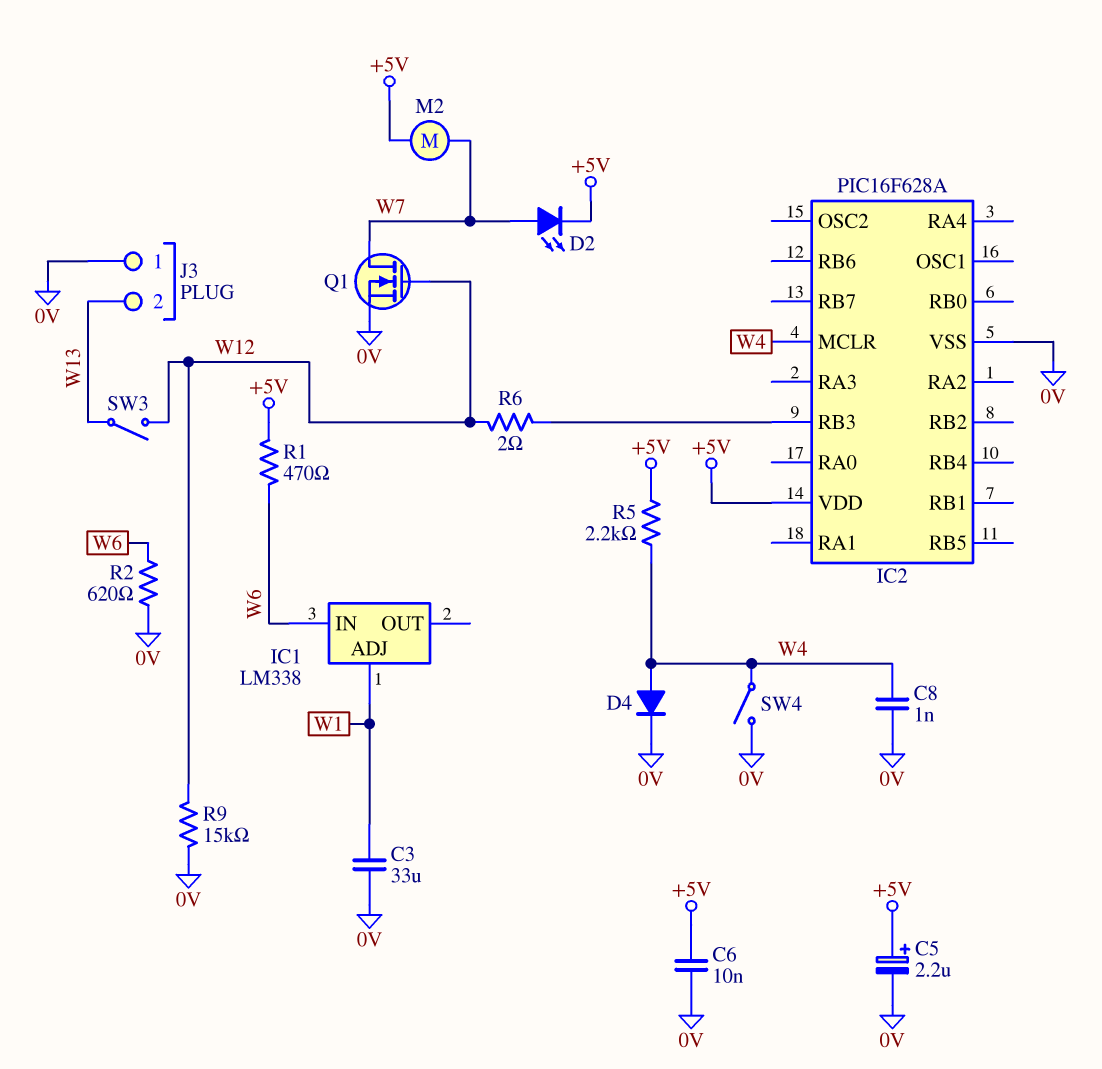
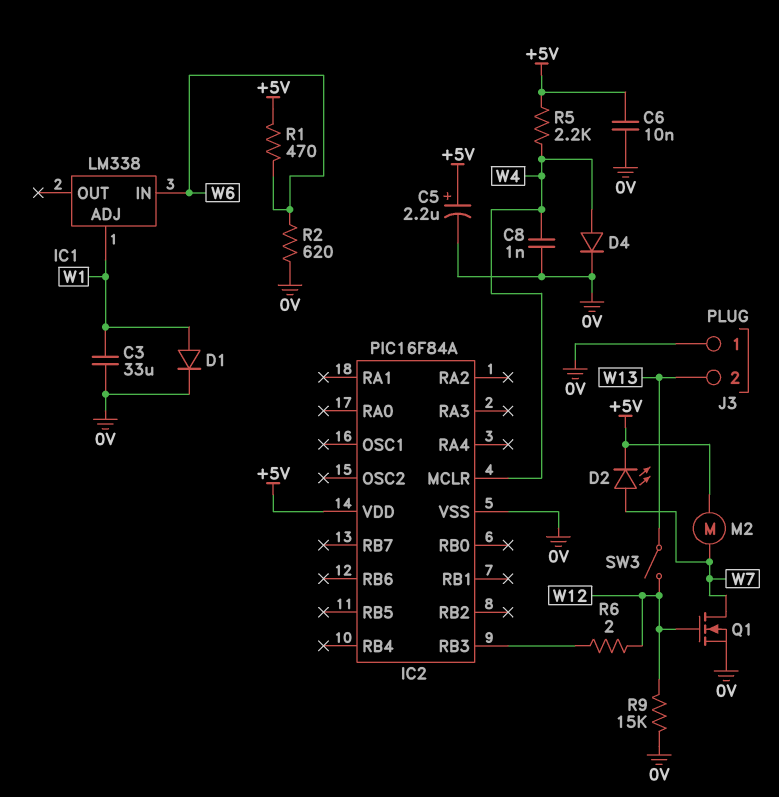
D1: none -> diode (A W1, K 0V)
IC2: PIC16F628A -> PIC16F84A
SW4: switch (0V, W4) -> none

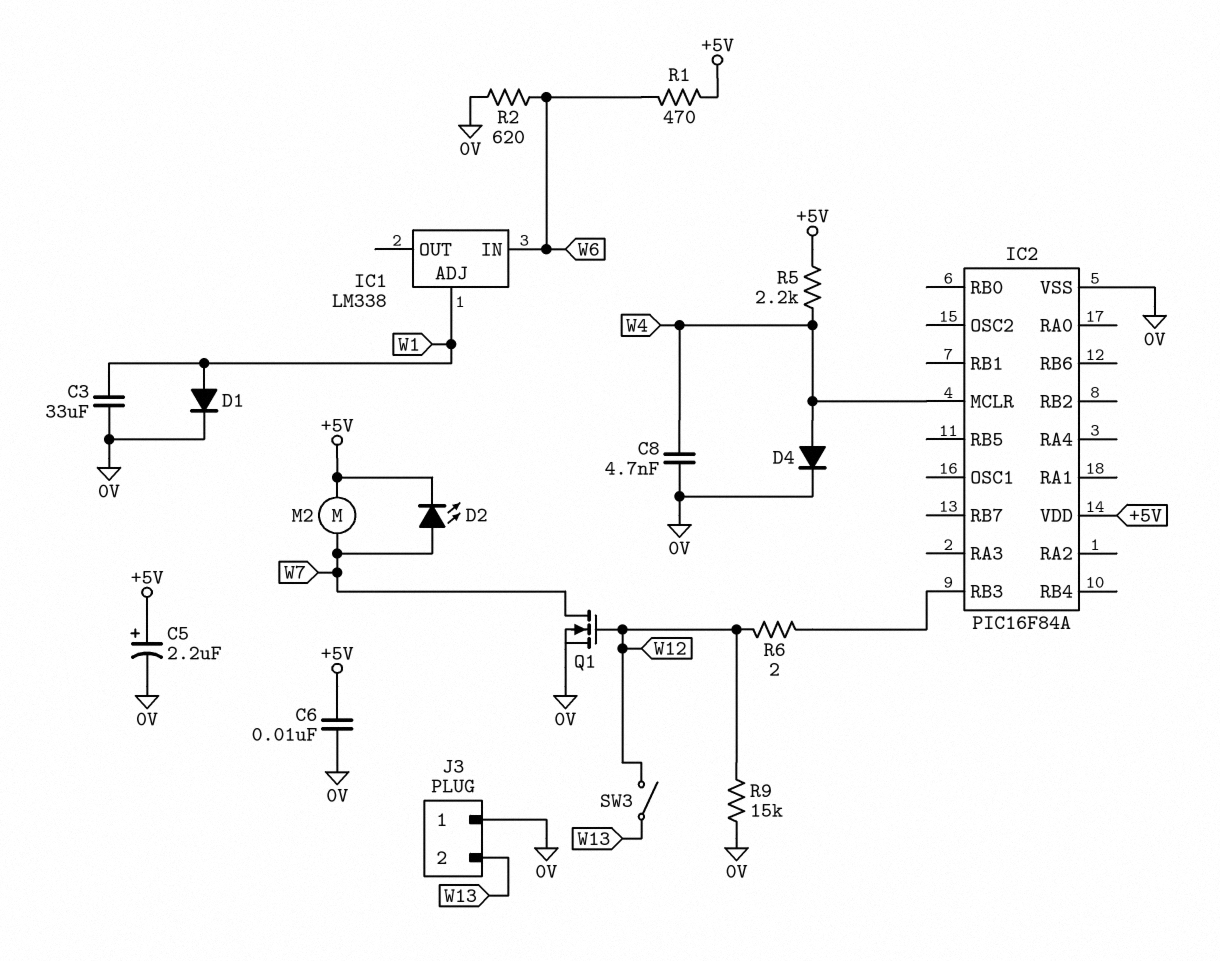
C8: 1nF (0V, W4) -> 4.7nF (0V, W4)

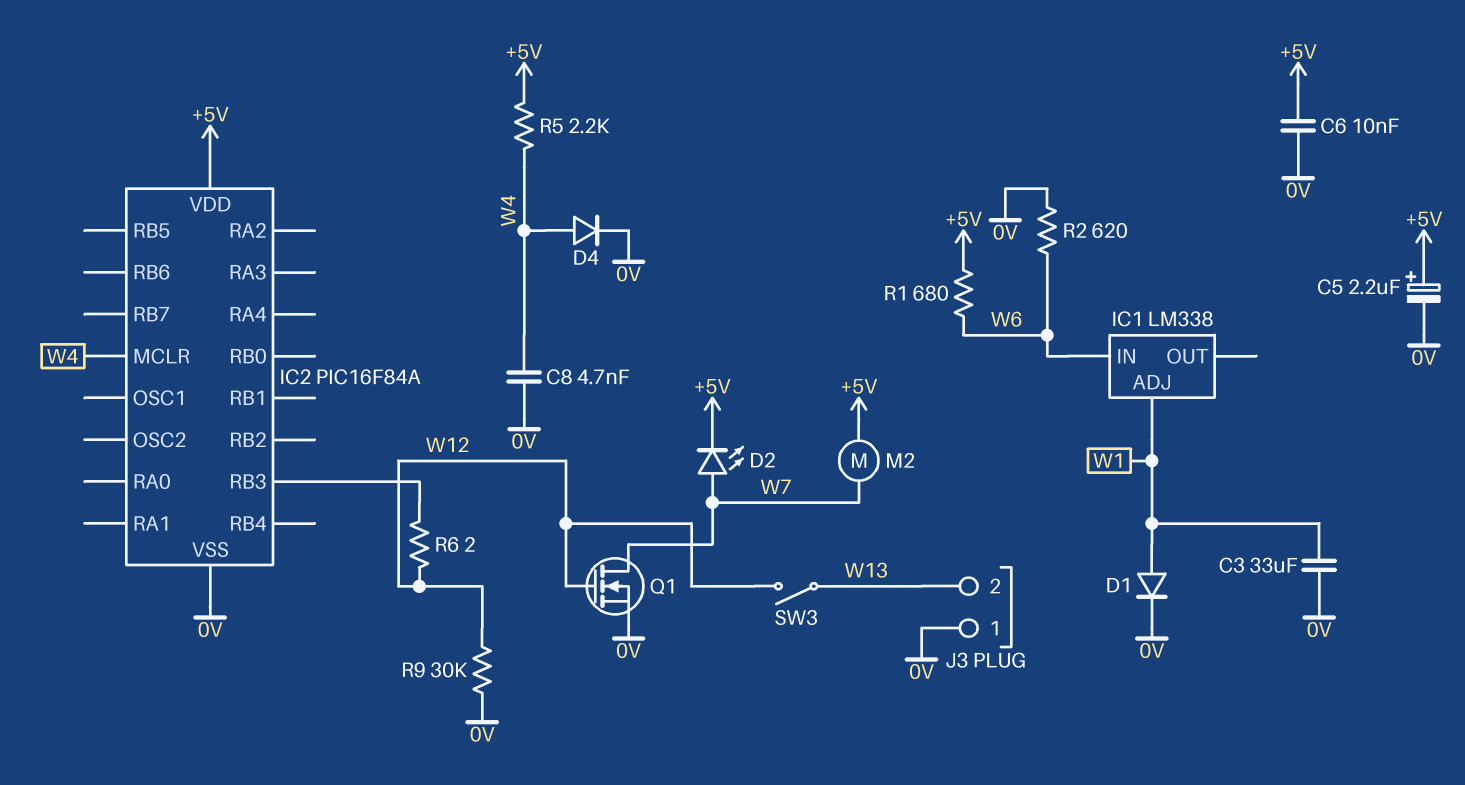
R1: 470 (+5V, W6) -> 680 (+5V, W6)
R9: 15k (0V, W12) -> 30k (0V, W12)

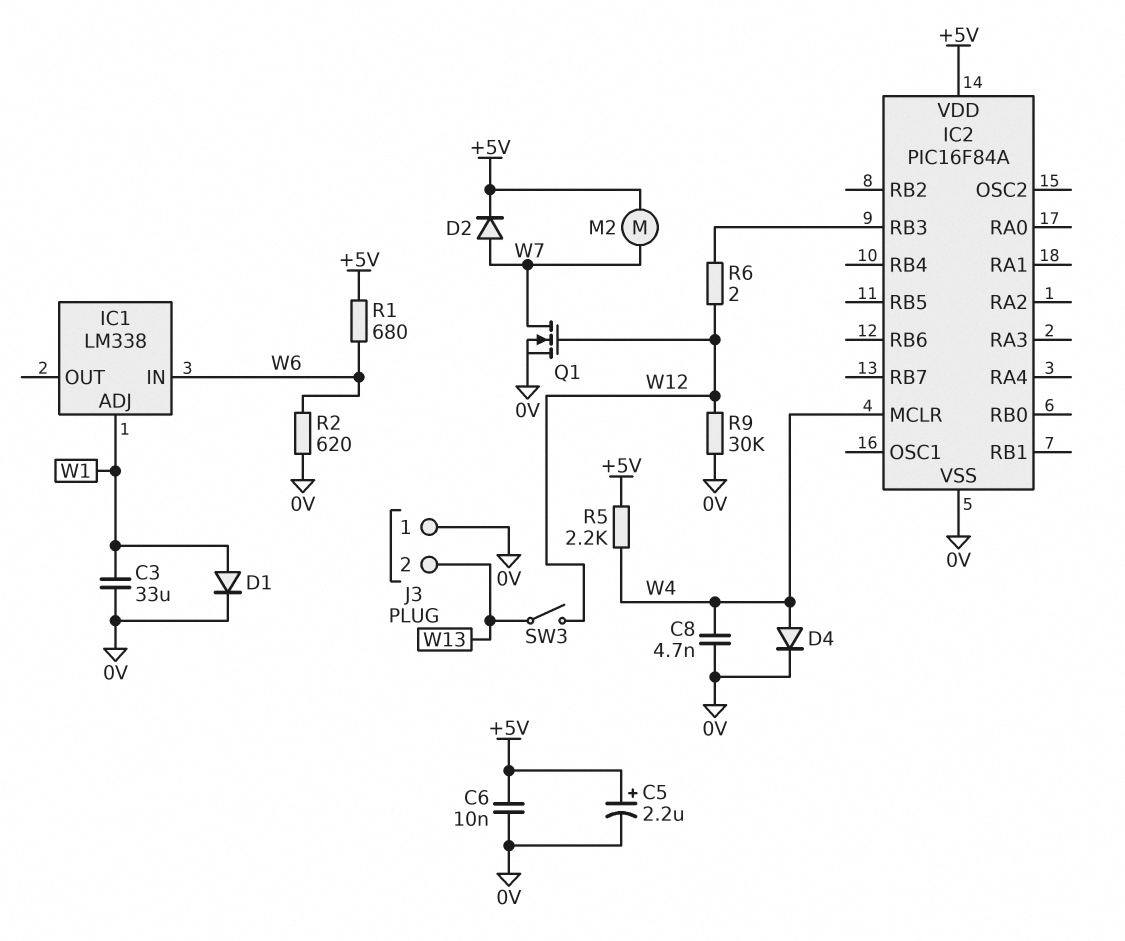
D2: LED (A W7, K +5V) -> diode (A W7, K +5V)

